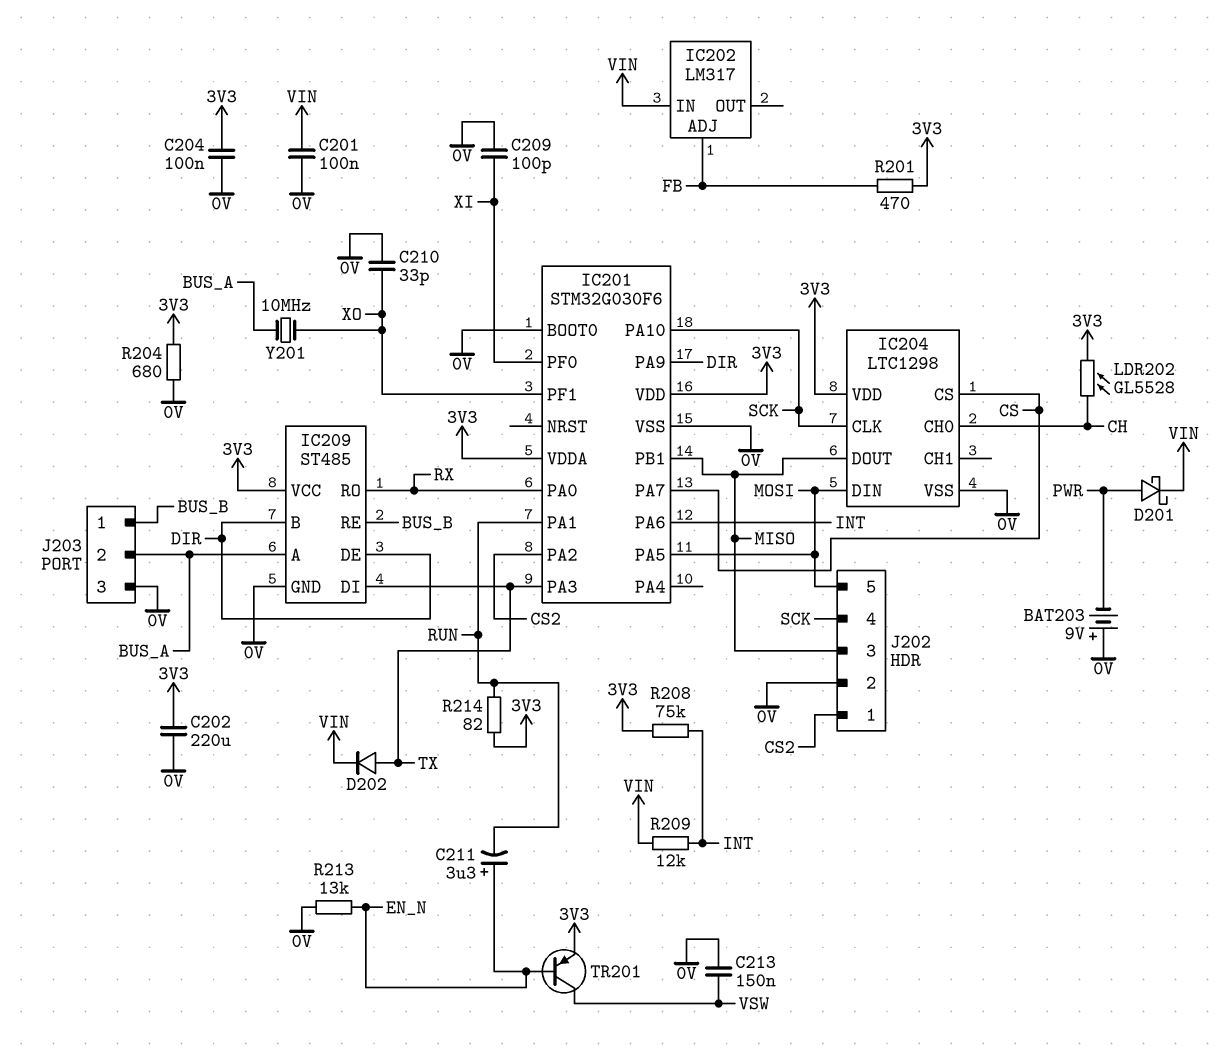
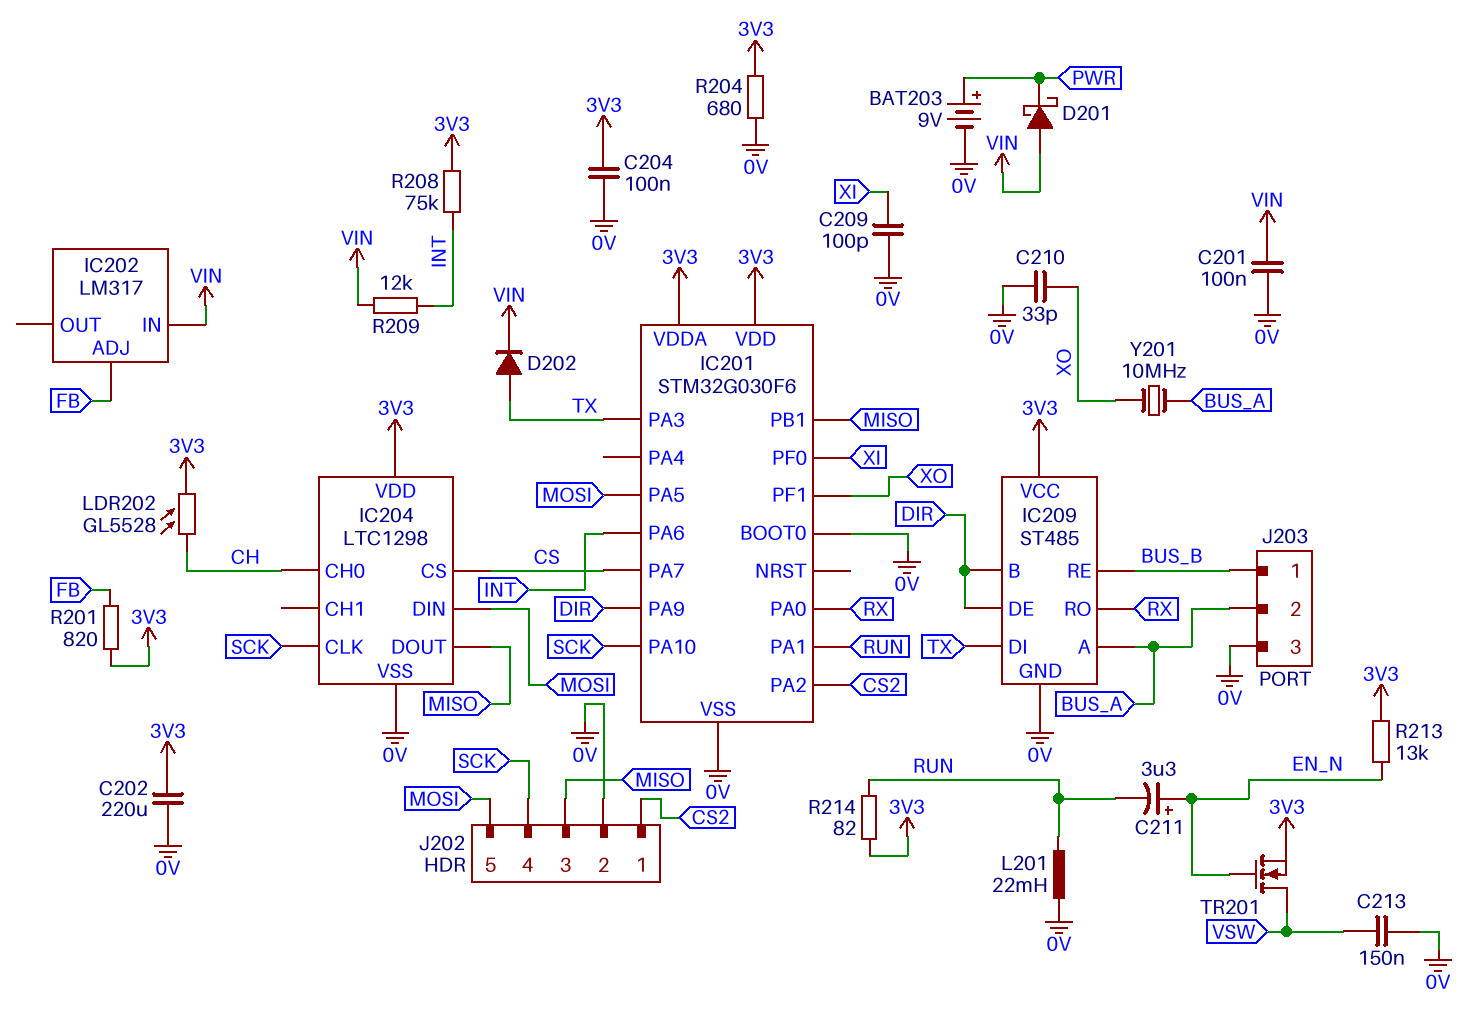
BAT203: 9V (plus 0V, minus PWR) -> 9V (plus PWR, minus 0V)
D201: schottky (A PWR, K VIN) -> schottky (A VIN, K PWR)
L201: none -> 22mH (0V, RUN)
R201: 470 (3V3, FB) -> 820 (3V3, FB)
R213: 13k (0V, EN_N) -> 13k (3V3, EN_N)
TR201: PNP (B EN_N, C VSW, E 3V3) -> NMOS (G EN_N, D VSW, S 3V3)

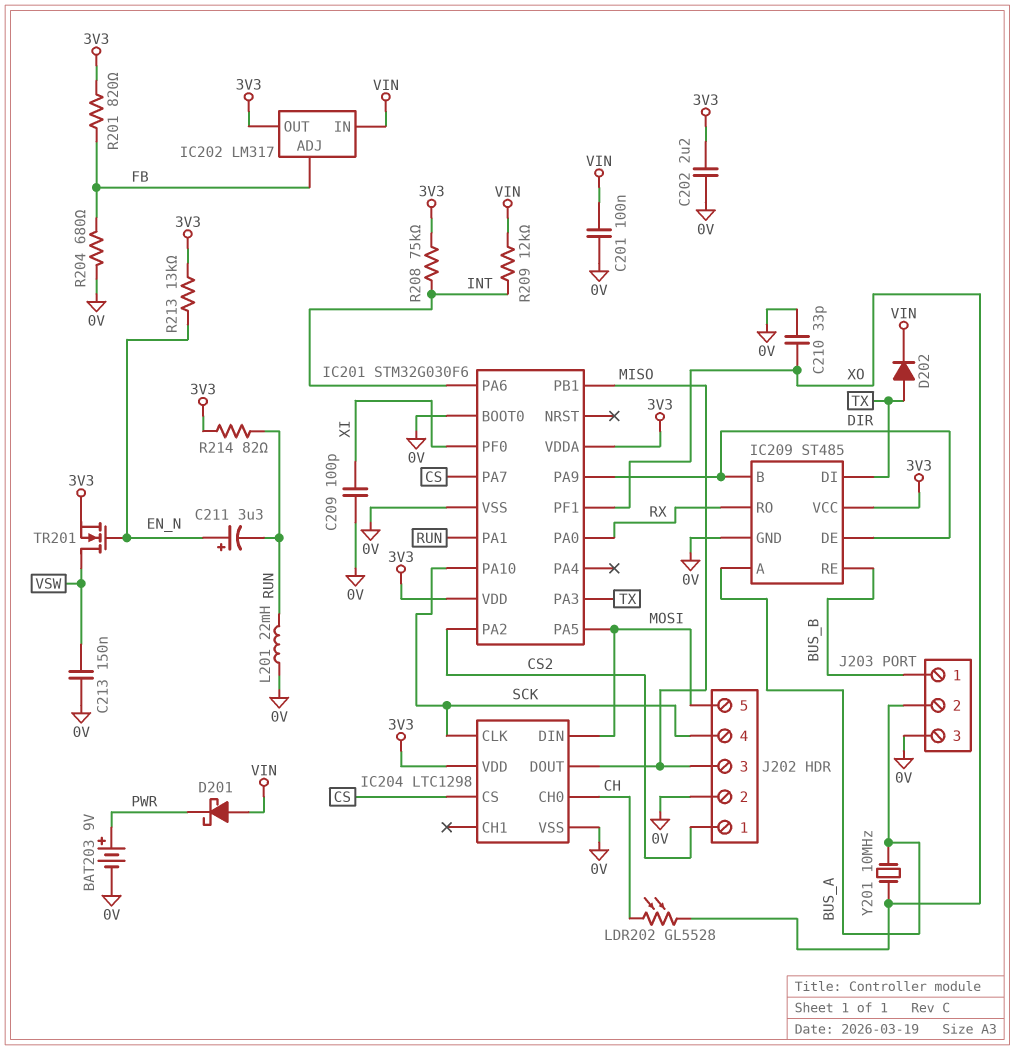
C202: 220uF (0V, 3V3) -> 2.2uF (0V, 3V3)
C204: 100nF (0V, 3V3) -> none
IC202 pin OUT: none -> 3V3
LDR202: GL5528 (3V3, CH) -> GL5528 (CH, XO)
R204: 680 (0V, 3V3) -> 680 (0V, FB)

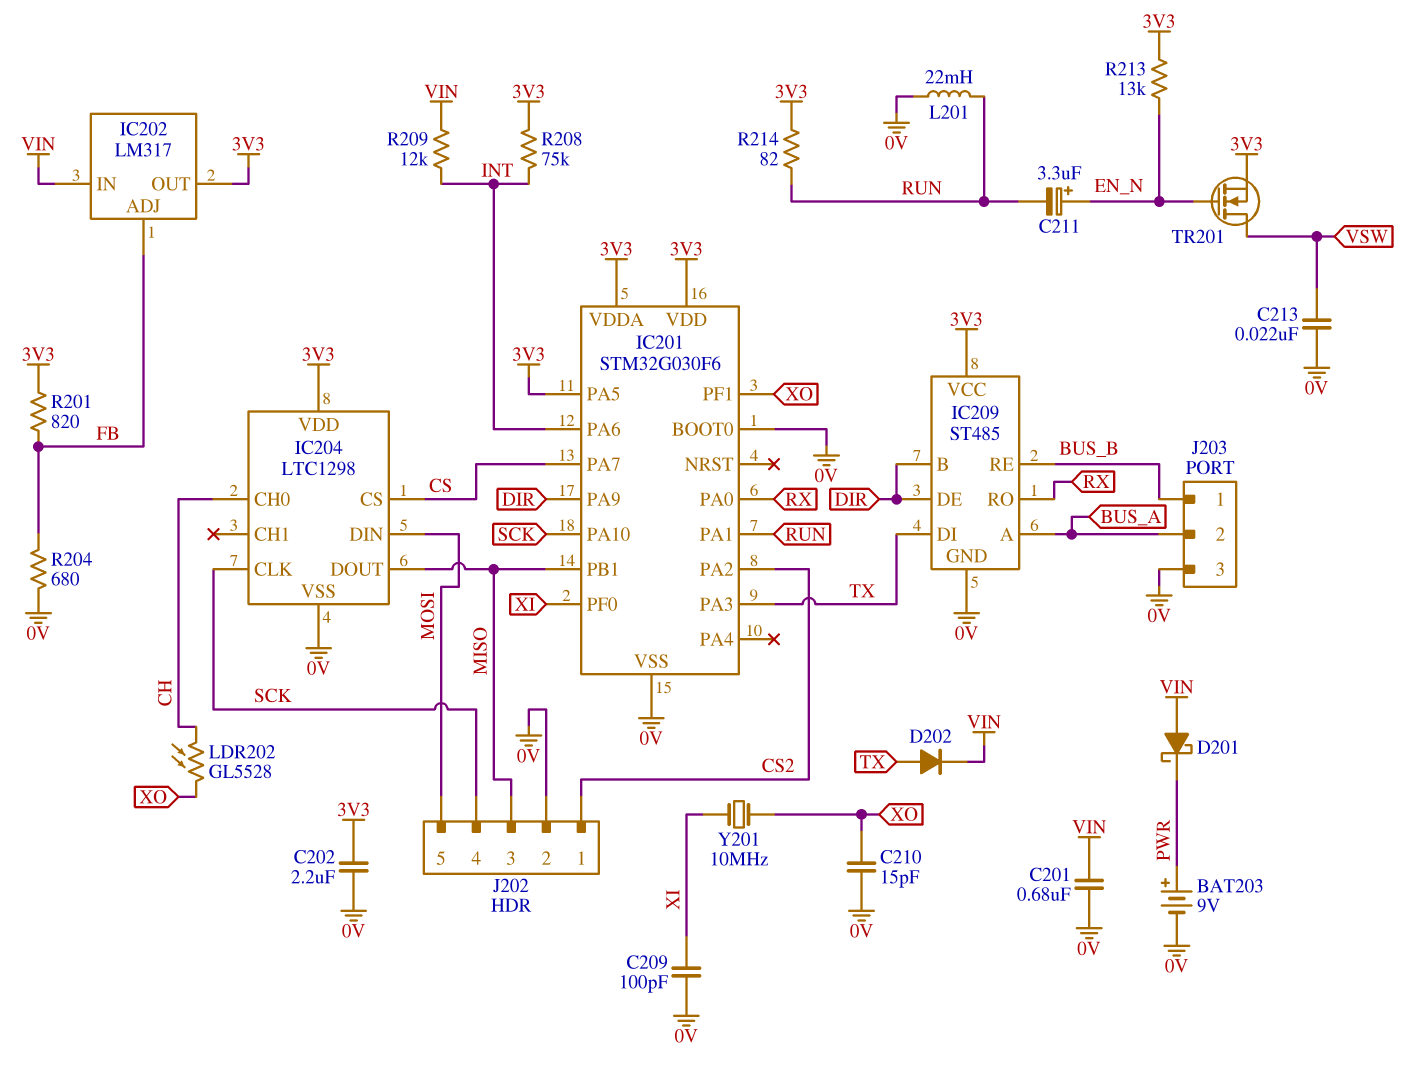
C201: 100nF (0V, VIN) -> 680nF (0V, VIN)
C210: 33pF (0V, XO) -> 15pF (0V, XO)
C213: 150nF (0V, VSW) -> 22nF (0V, VSW)
IC201 pin PA5: MOSI -> 3V3
Y201: 10MHz (BUS_A, XO) -> 10MHz (XI, XO)

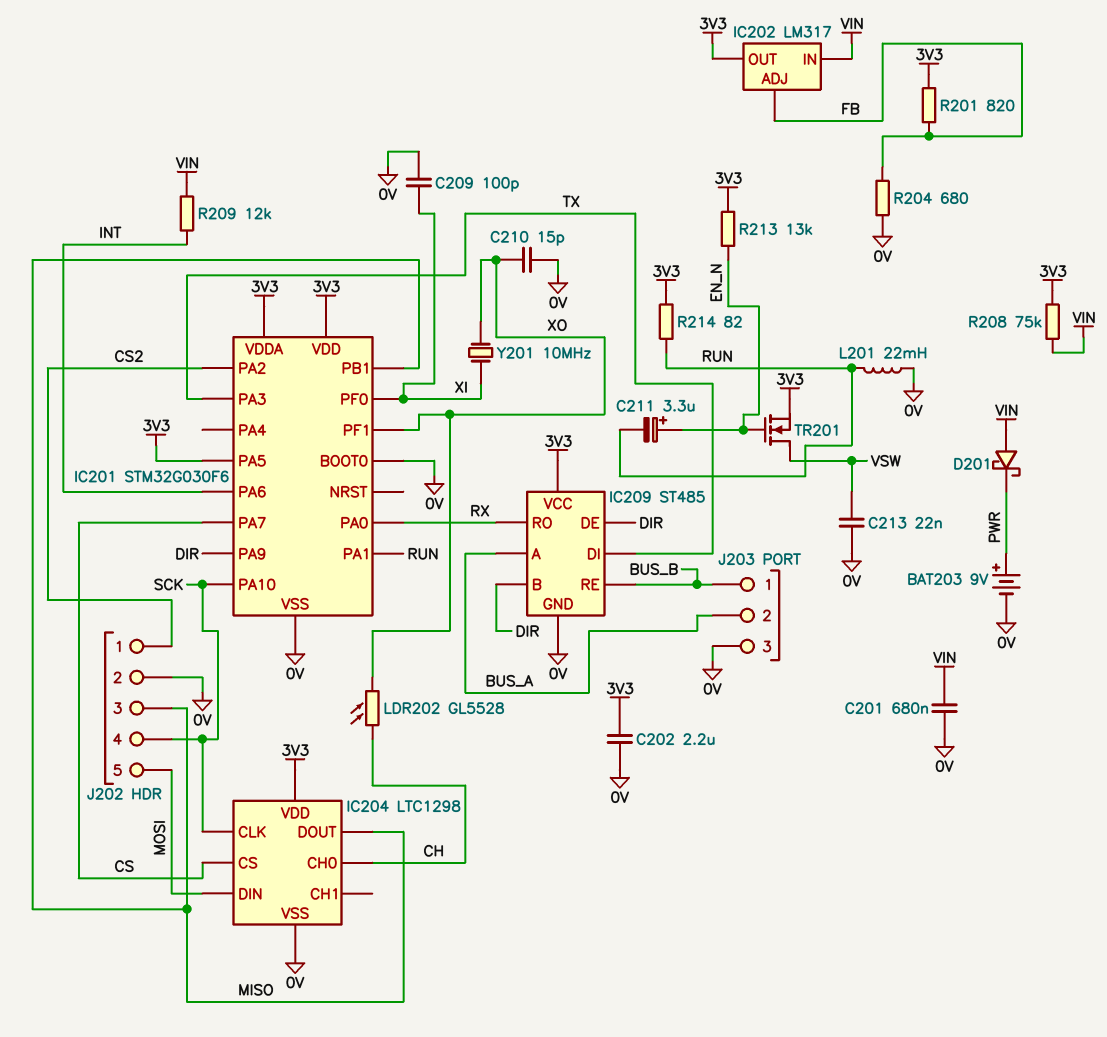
D202: diode (A TX, K VIN) -> none
R208: 75k (3V3, INT) -> 75k (3V3, VIN)

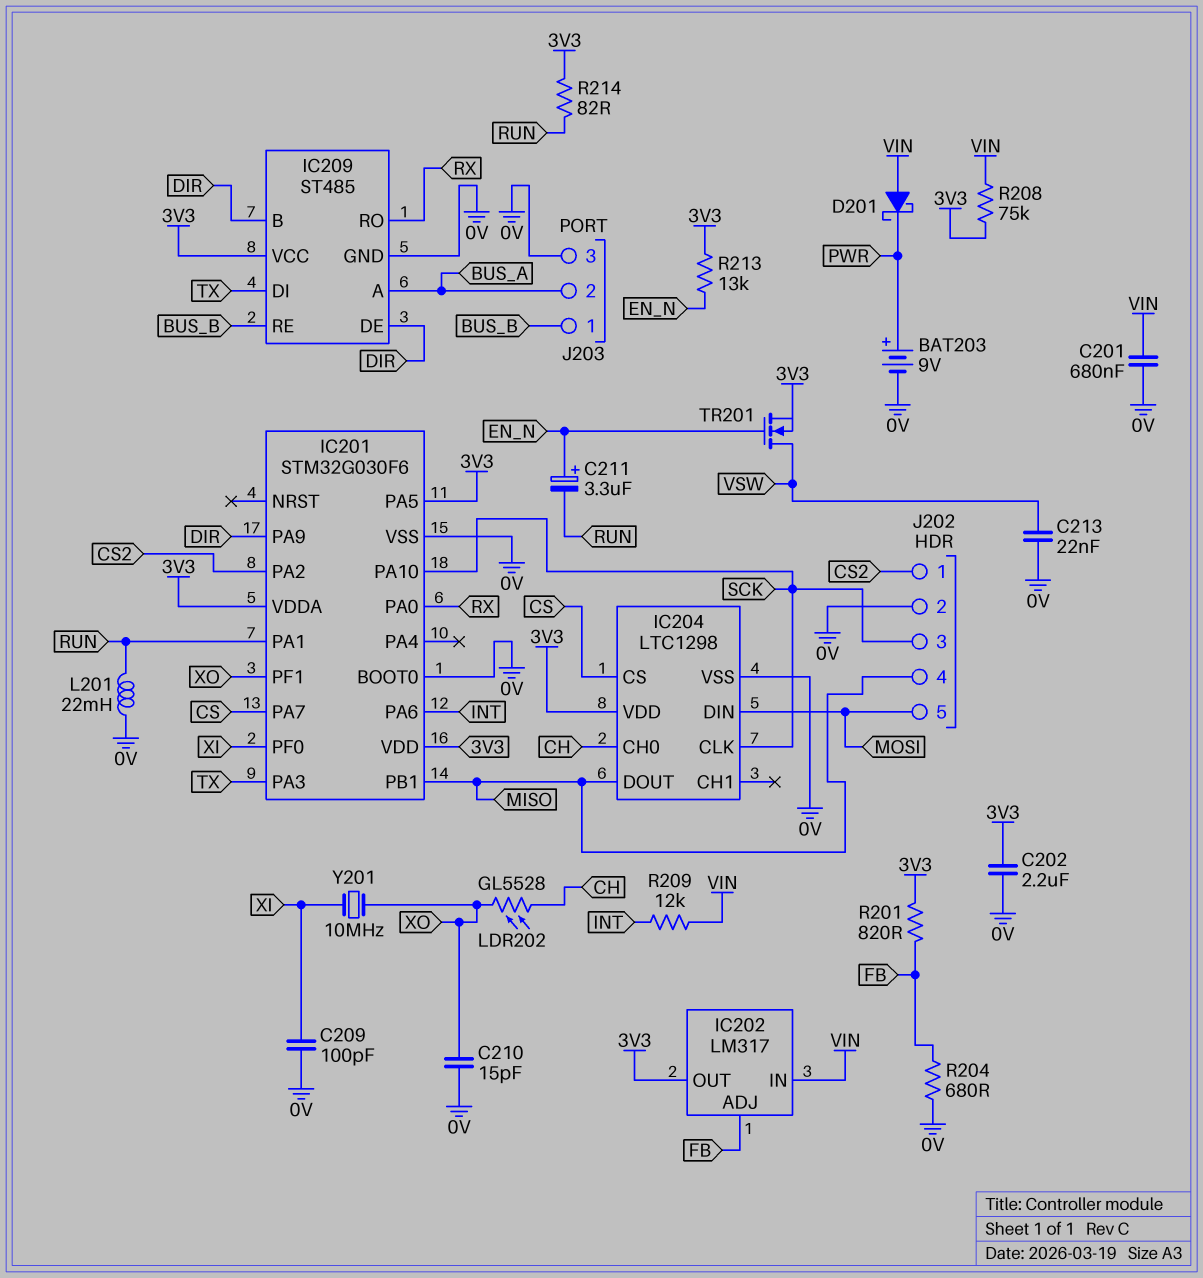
J202 pin 3: MISO -> SCK
J202 pin 4: SCK -> MISO

